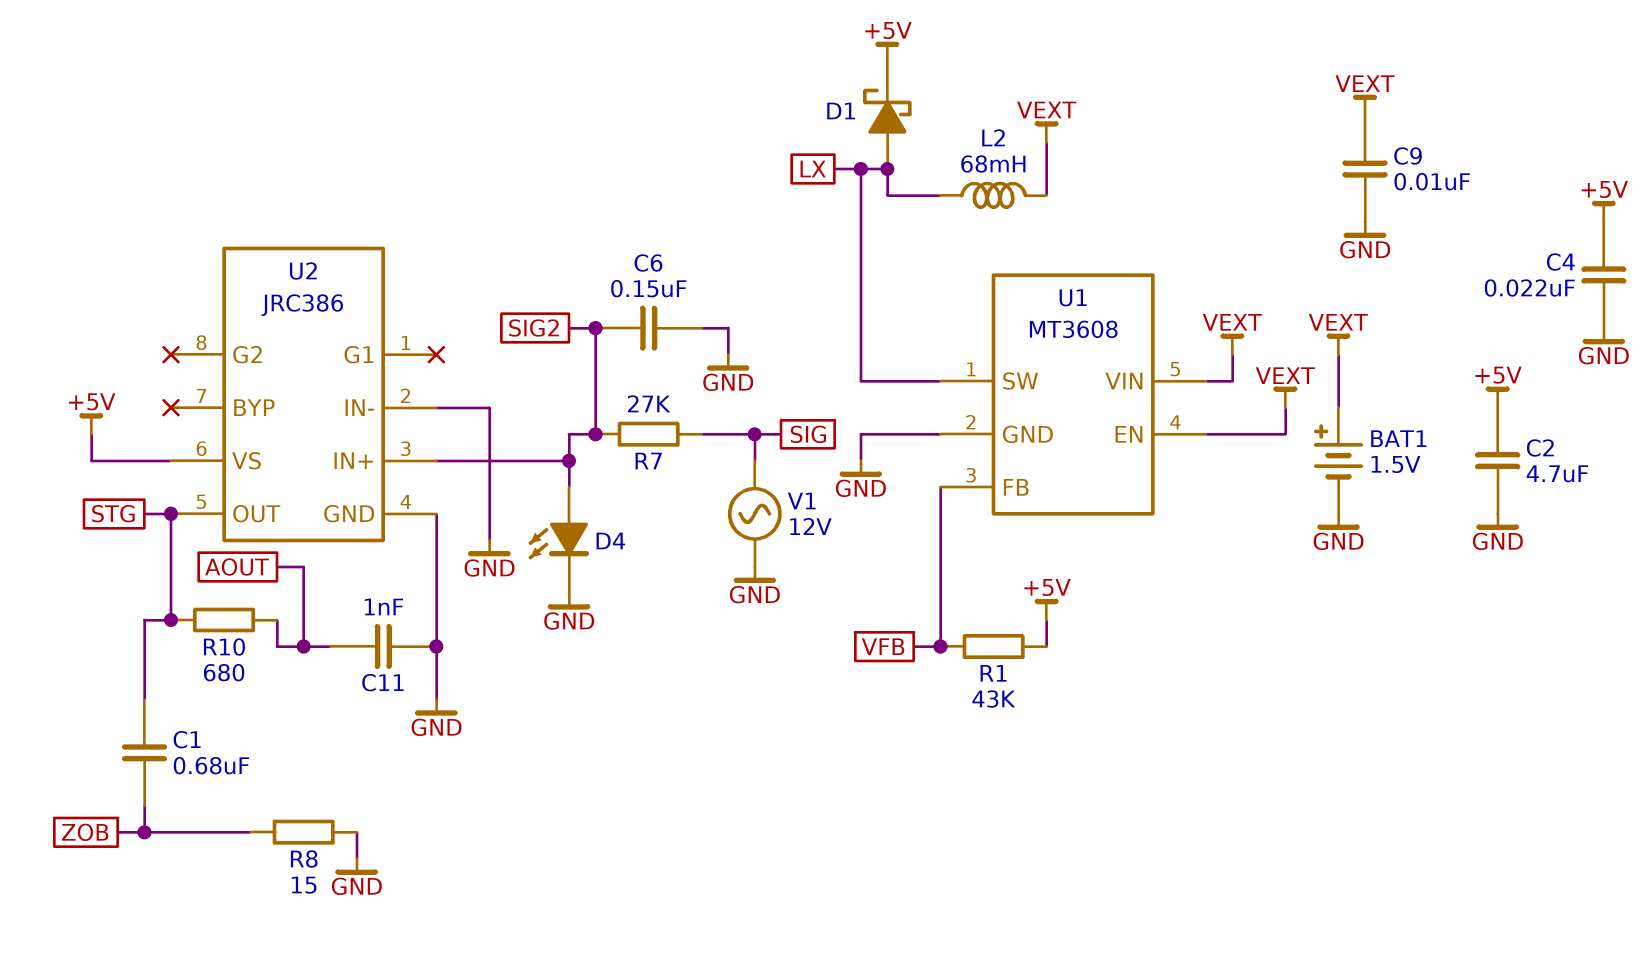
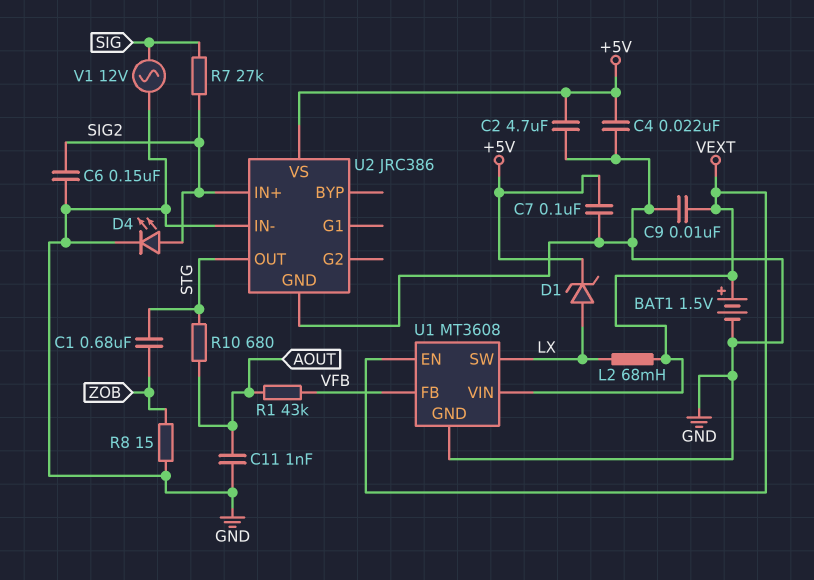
C7: none -> 100nF (+5V, GND)
D1: schottky (A LX, K +5V) -> zener (A LX, K +5V)
R1: 43k (+5V, VFB) -> 43k (AOUT, VFB)

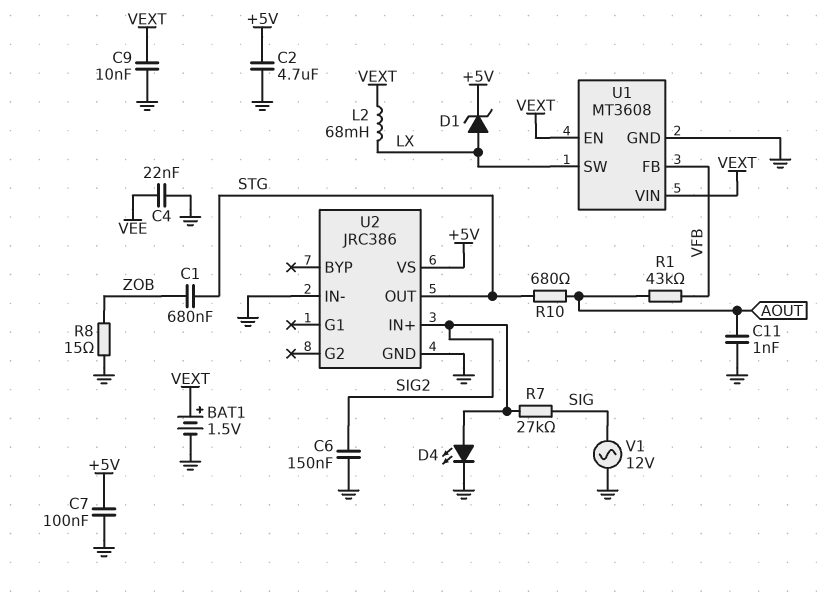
C4: 22nF (+5V, GND) -> 22nF (GND, VEE)

